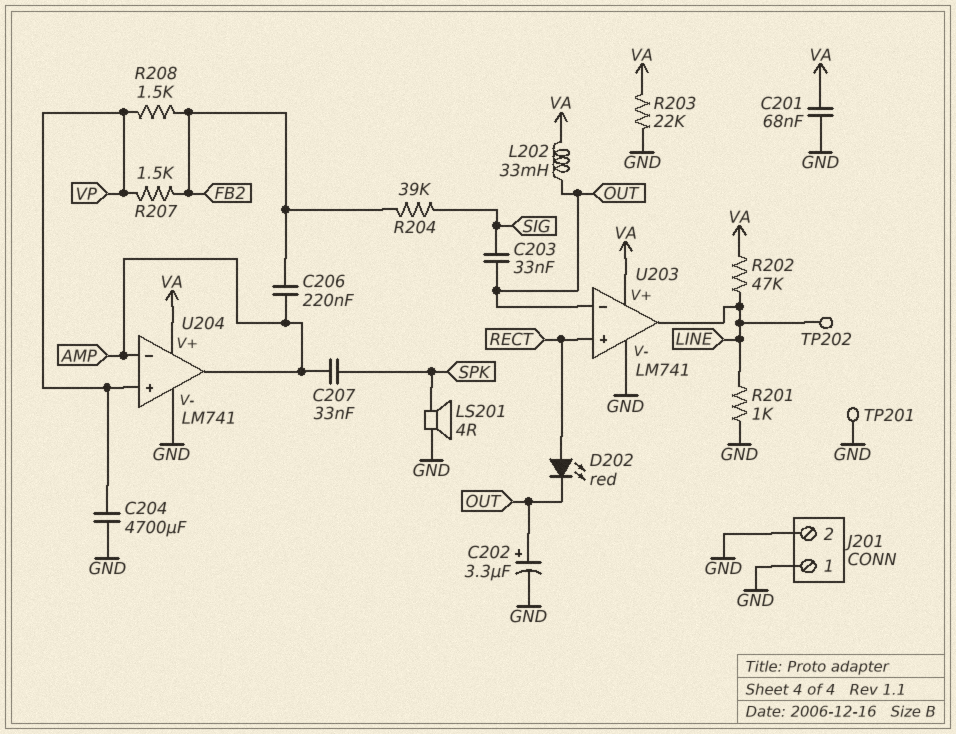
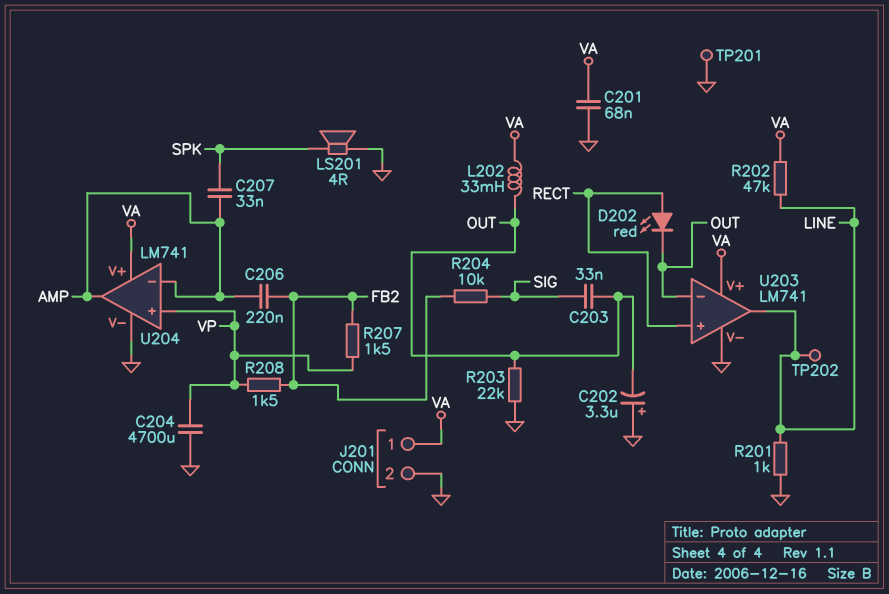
C202: 3.3uF (plus OUT, minus GND) -> 3.3uF (plus GND, minus OUT)
J201 pin 1: GND -> VA
R203: 22k (GND, VA) -> 22k (GND, OUT)
R204: 39k (FB2, SIG) -> 10k (FB2, SIG)

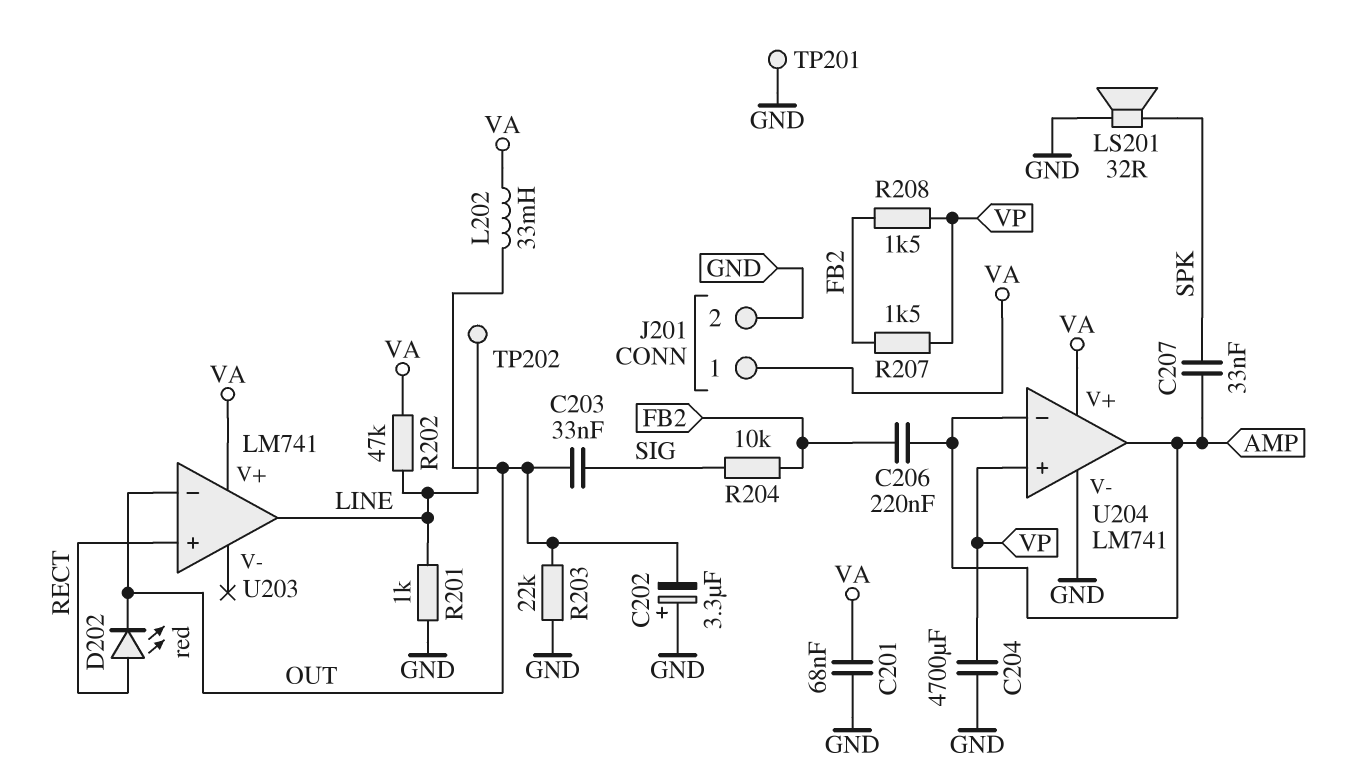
LS201: speaker 4R (GND, SPK) -> speaker 32R (GND, SPK)
U203 pin V-: GND -> none

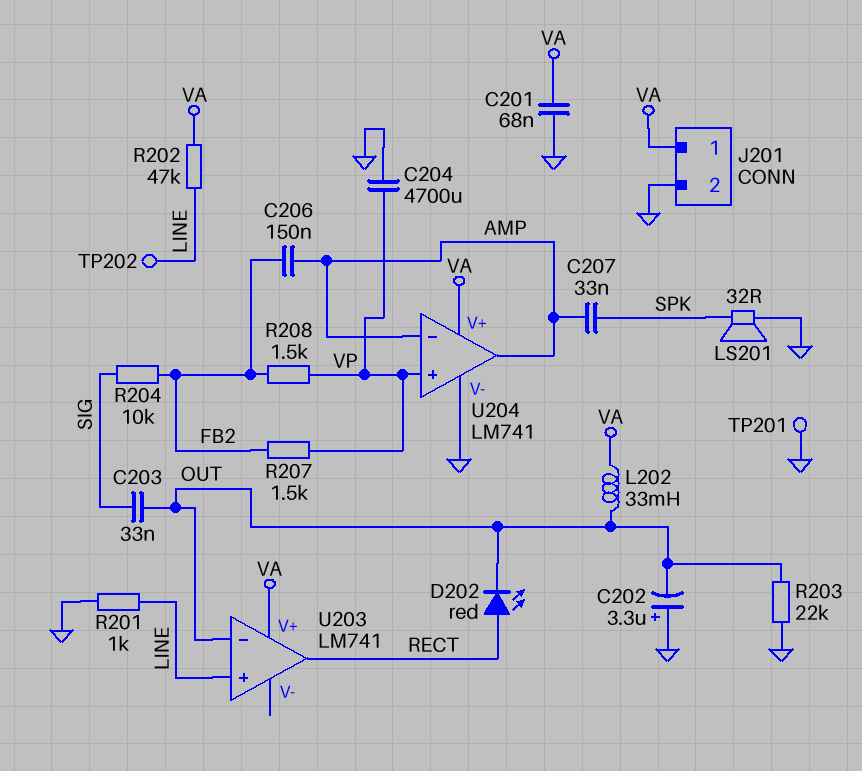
C206: 220nF (AMP, FB2) -> 150nF (AMP, FB2)
U203 pin in+: RECT -> LINE
U203 pin out: LINE -> RECT

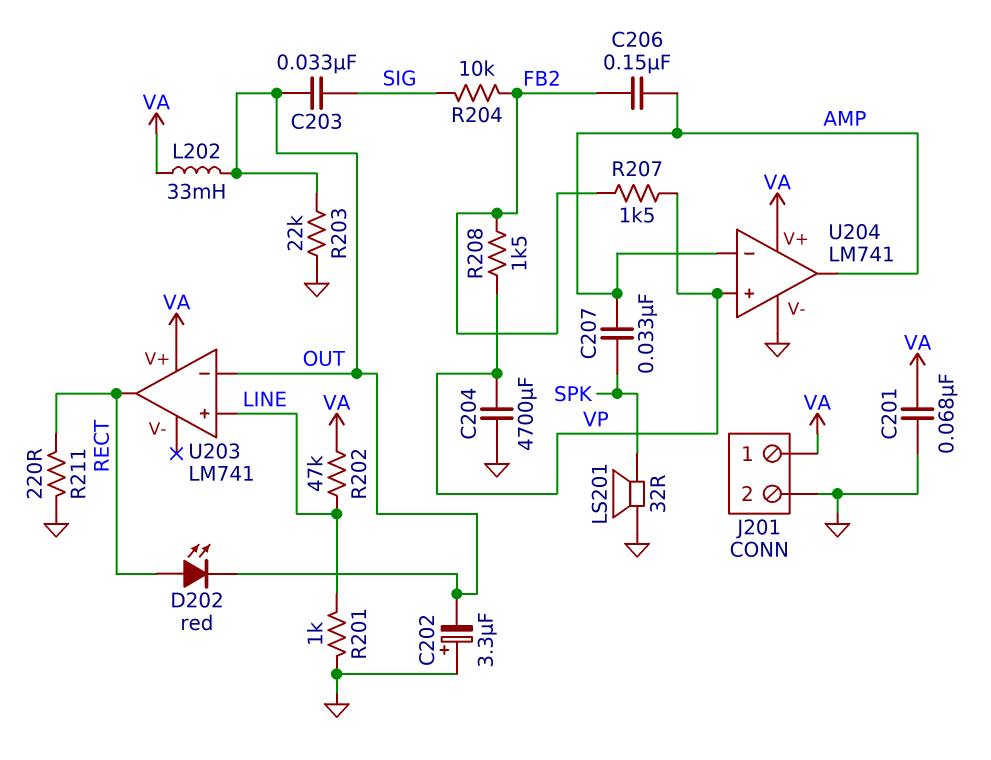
R211: none -> 220 (GND, RECT)
TP201: test point (GND) -> none
TP202: test point (LINE) -> none

